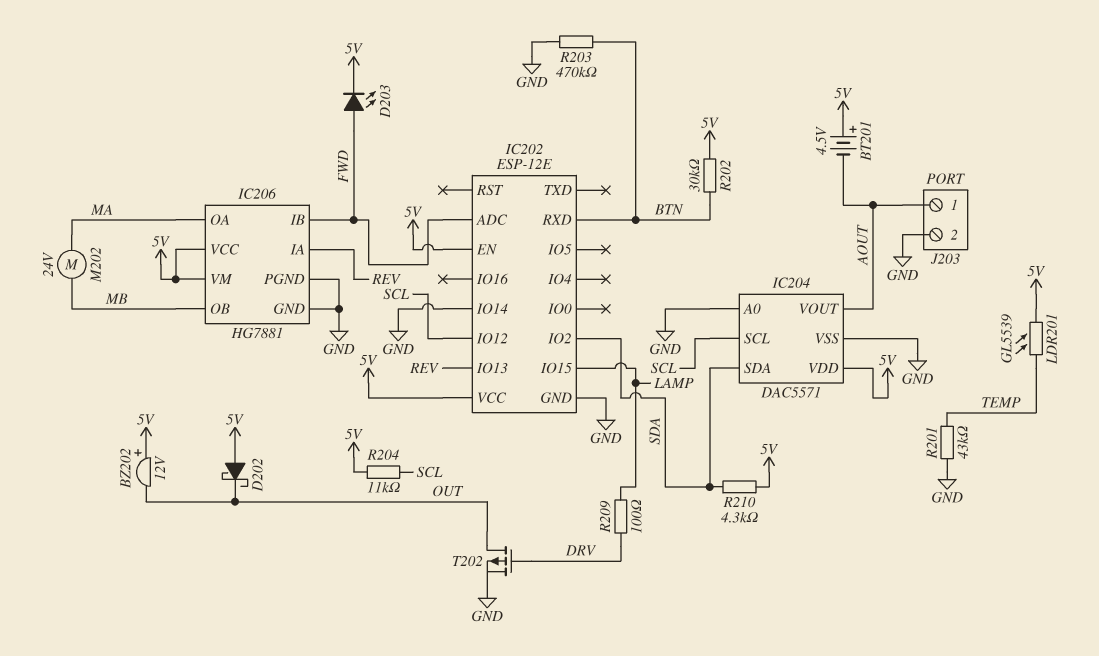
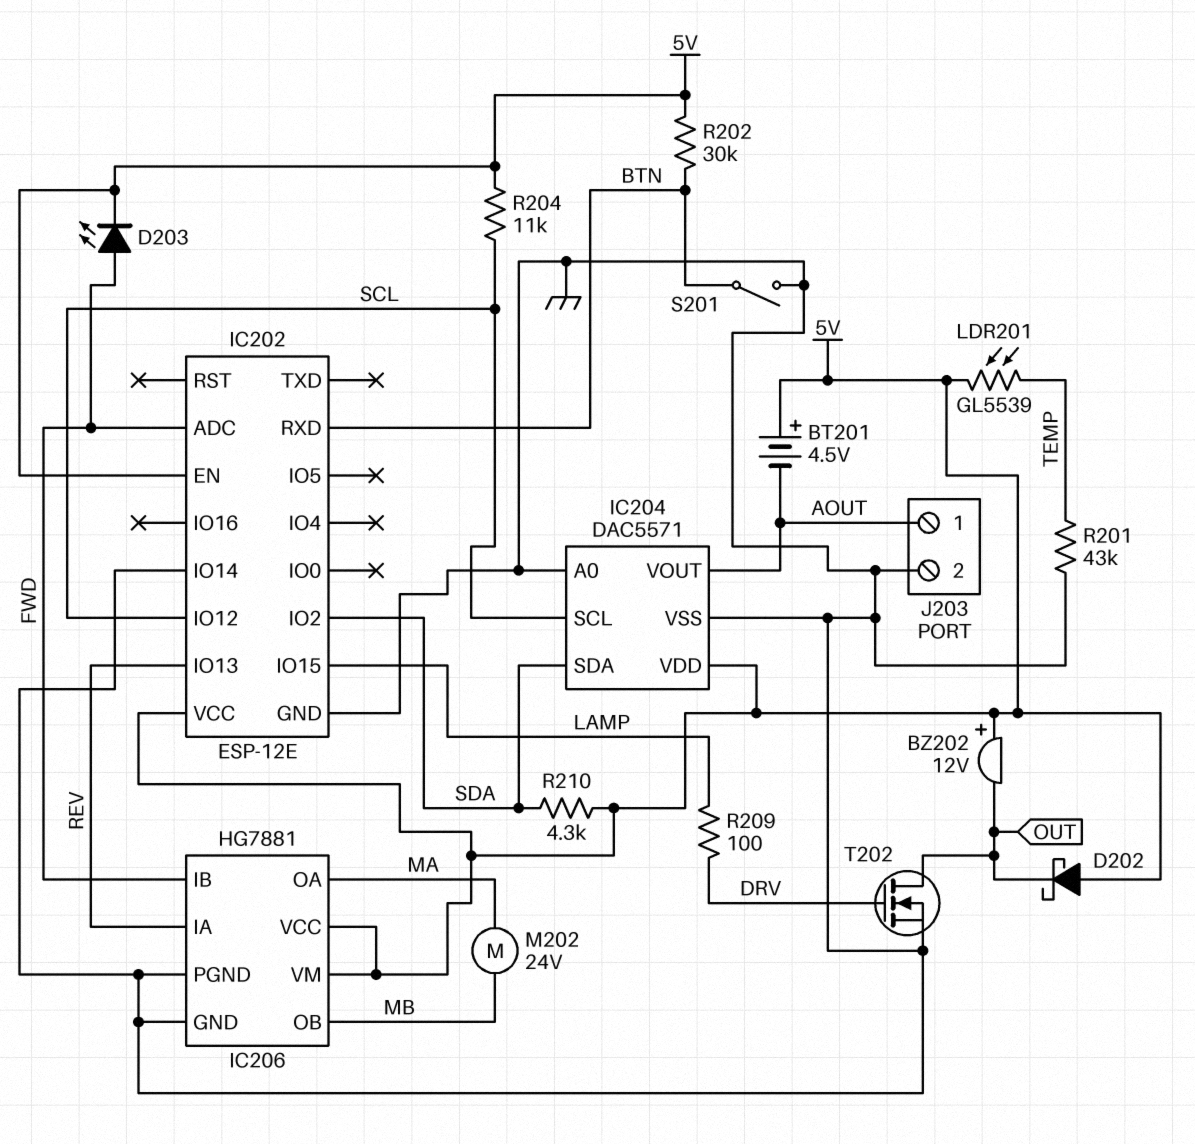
R203: 470k (BTN, GND) -> none
S201: none -> switch (BTN, GND)
T202: PMOS (G DRV, D OUT, S GND) -> NMOS (G DRV, D OUT, S GND)

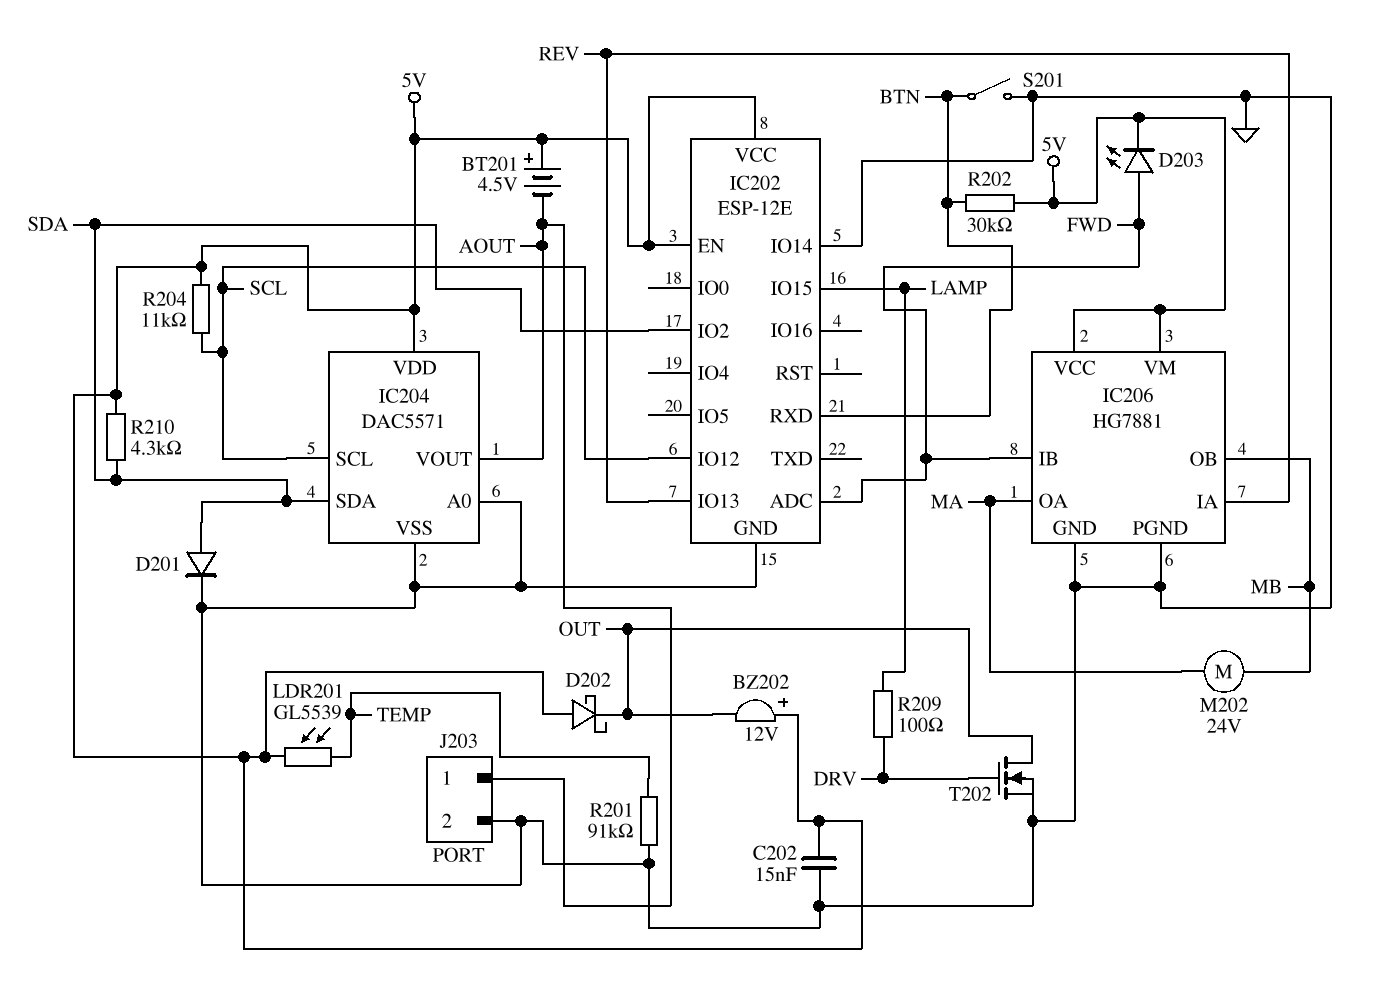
C202: none -> 15nF (5V, GND)
D201: none -> diode (A SDA, K GND)
R201: 43k (GND, TEMP) -> 91k (GND, TEMP)

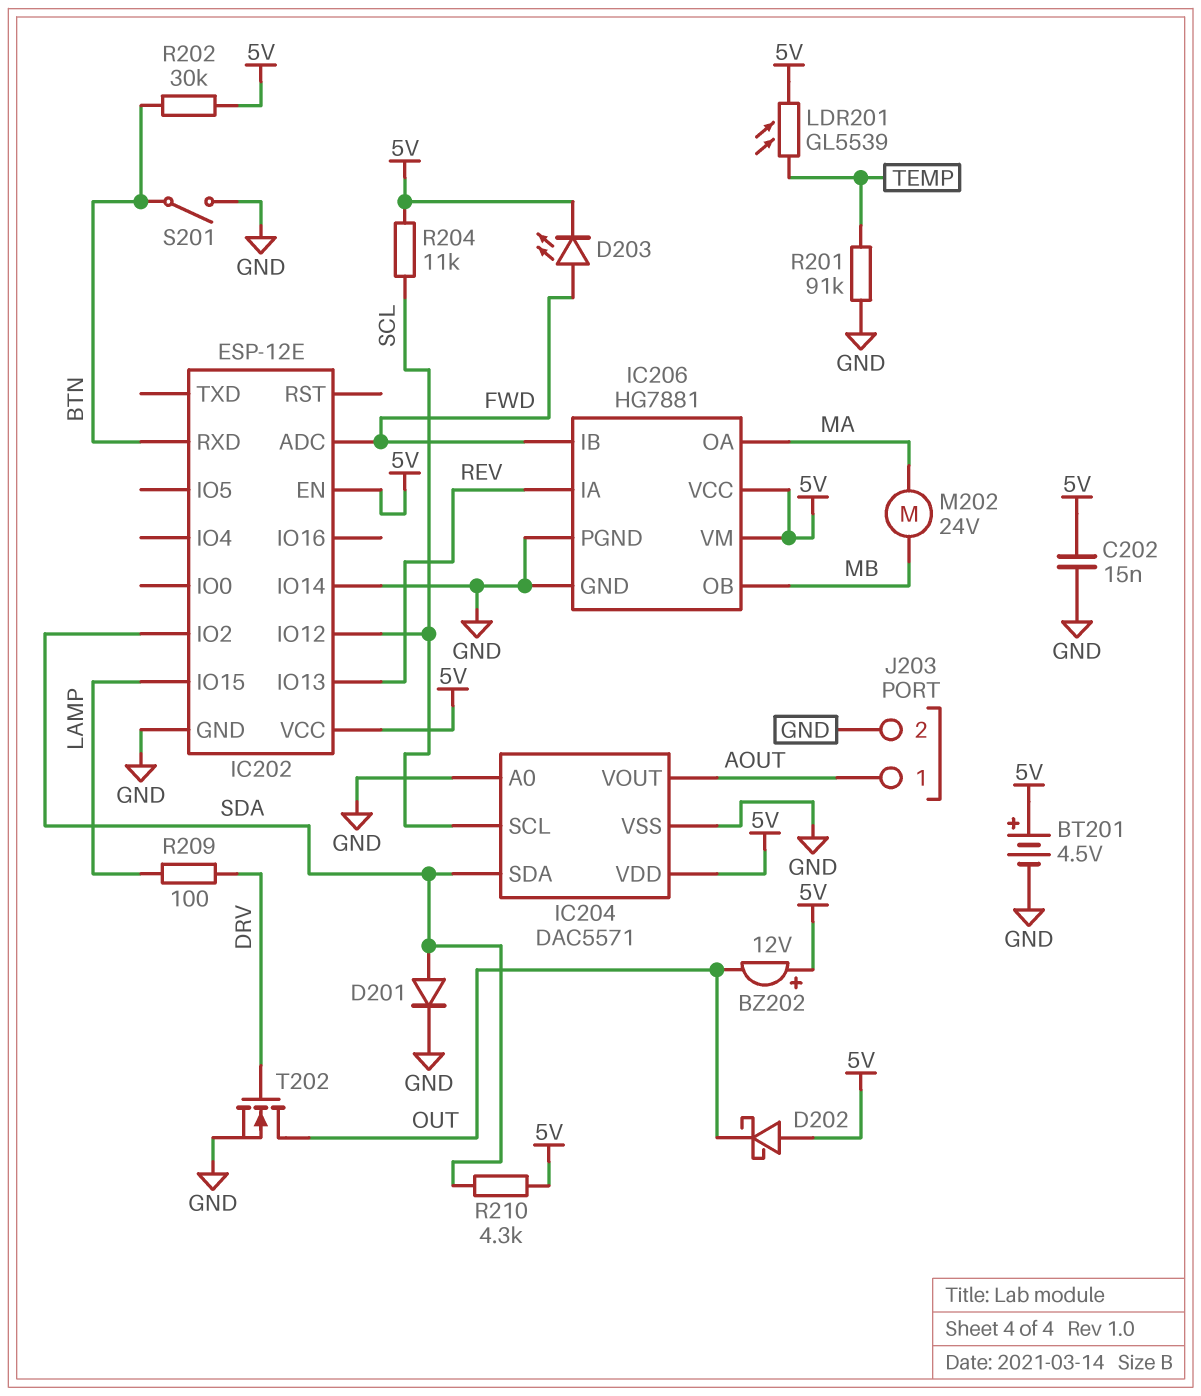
BT201: 4.5V (plus 5V, minus AOUT) -> 4.5V (plus 5V, minus GND)

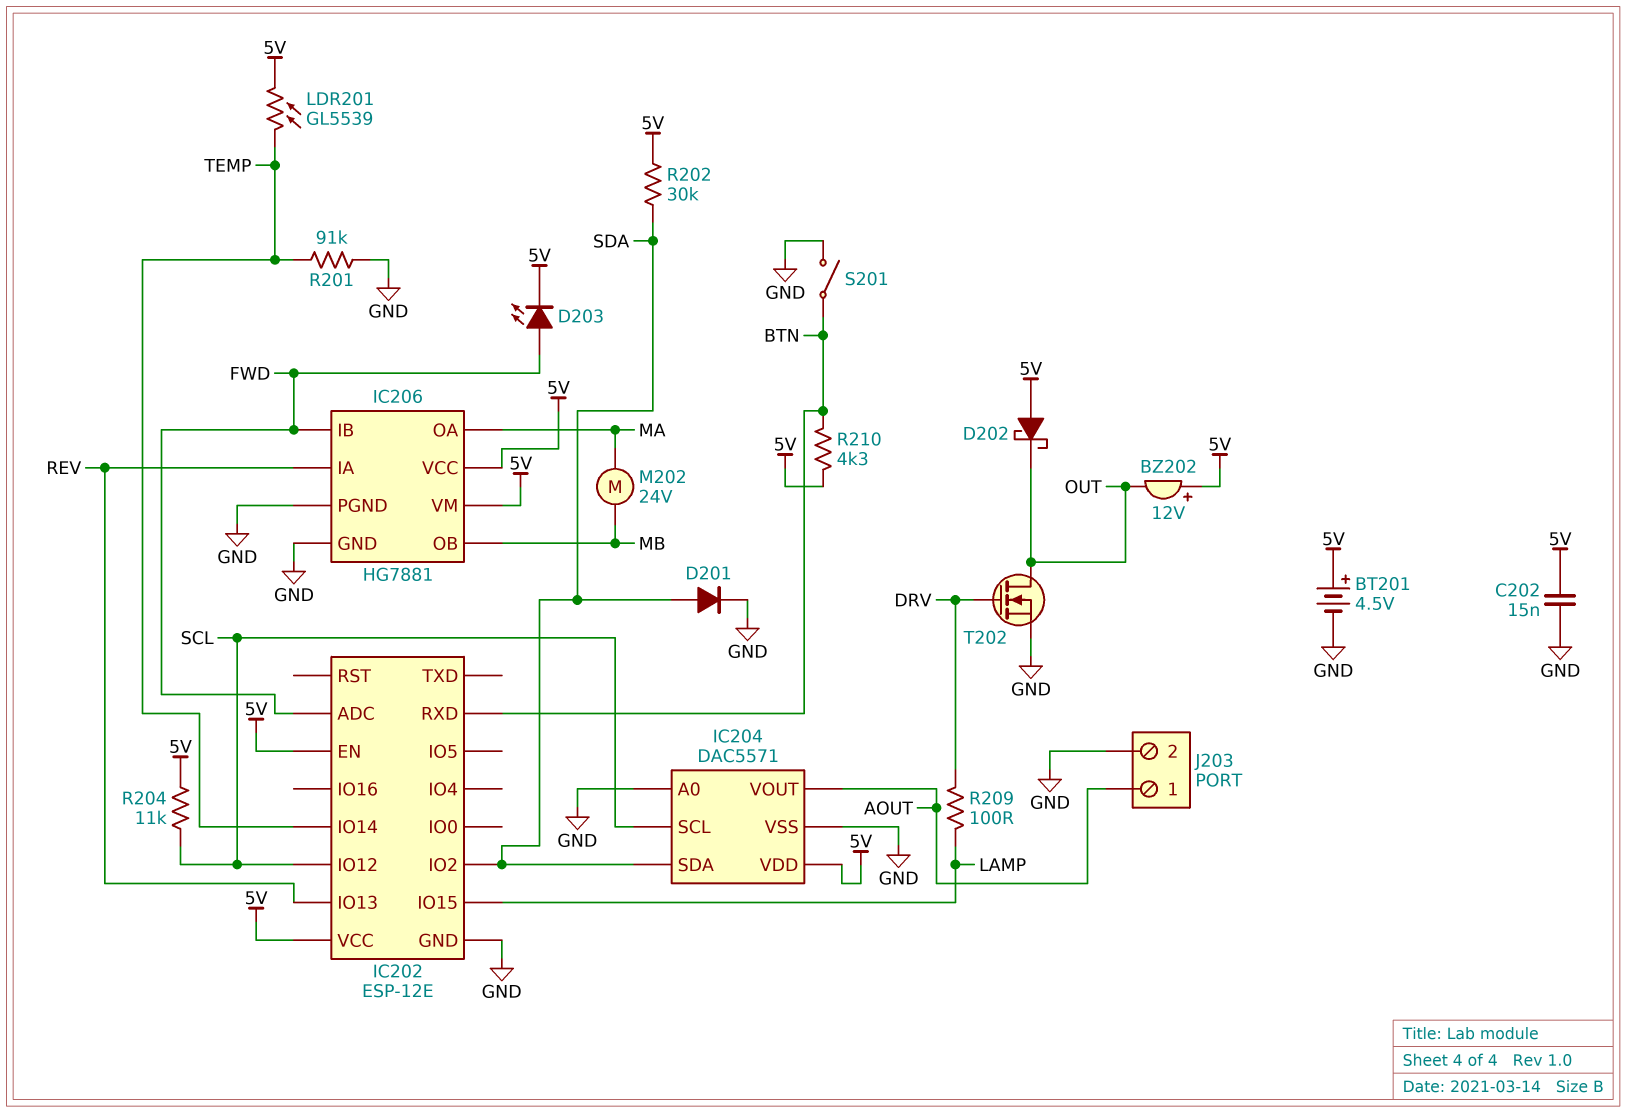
IC202 pin IO14: GND -> TEMP
R202: 30k (5V, BTN) -> 30k (5V, SDA)
R210: 4.3k (5V, SDA) -> 4.3k (5V, BTN)

